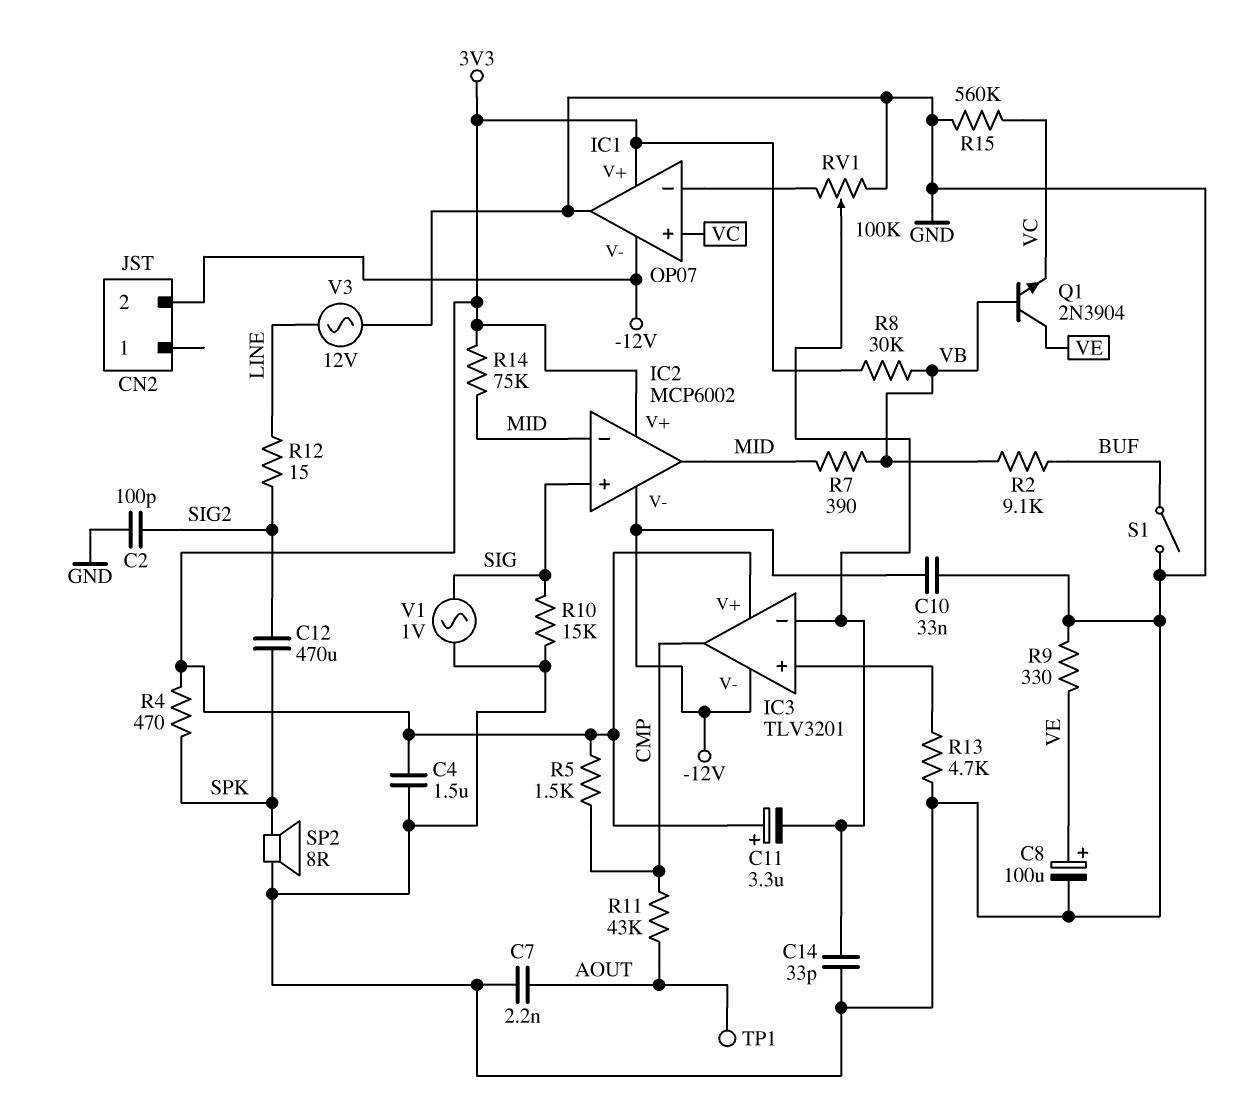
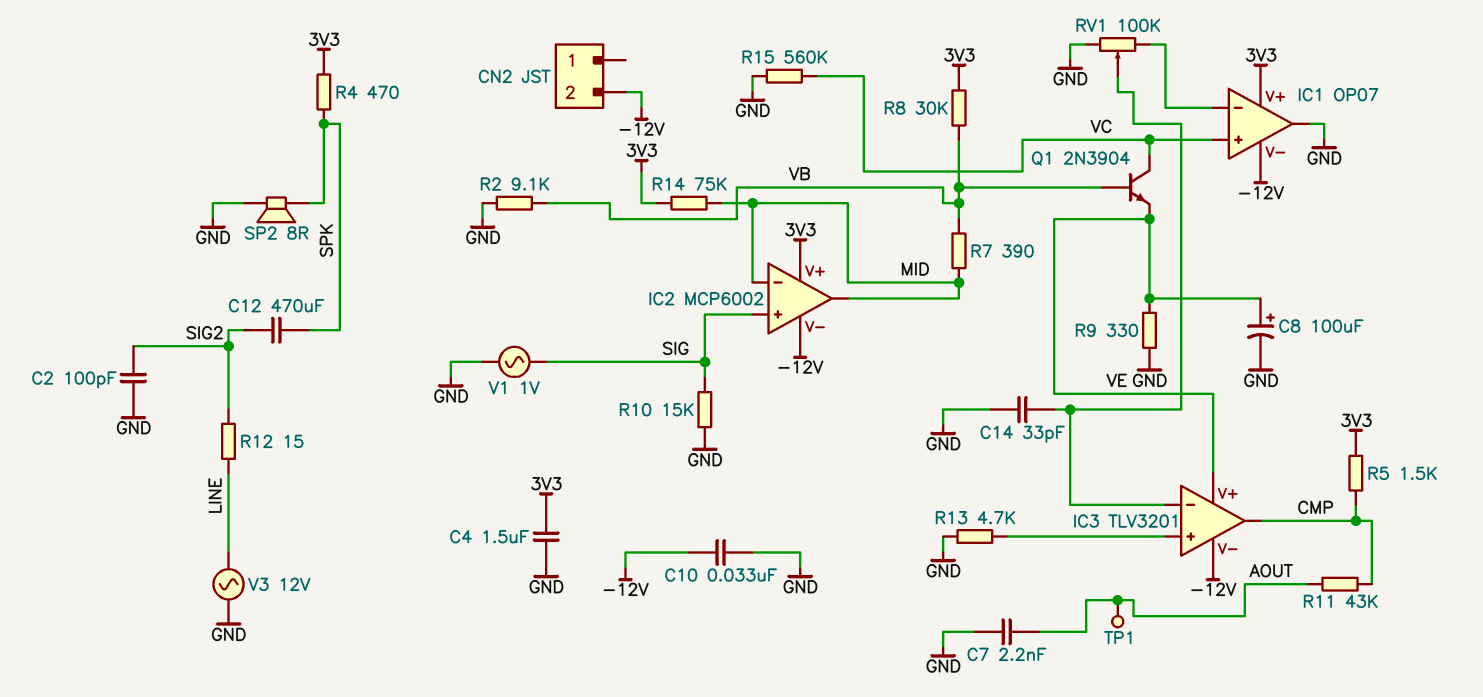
C11: 3.3uF (plus 3V3, minus IC3/in-) -> none
IC3 pin V+: 3V3 -> VE
Q1: NPN 2N3904 (B VB, C VE, E VC) -> NPN 2N3904 (B VB, C VC, E VE)
R2: 9.1k (BUF, VB) -> 9.1k (GND, VB)
S1: switch (BUF, GND) -> none

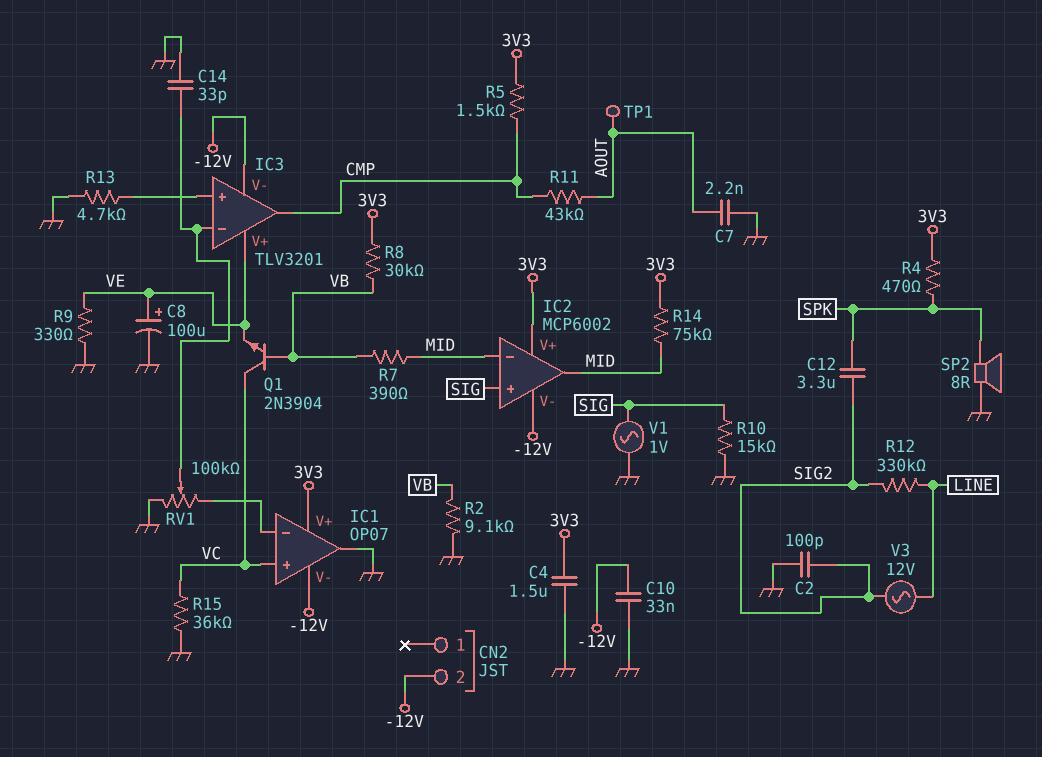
C12: 470uF (SIG2, SPK) -> 3.3uF (SIG2, SPK)
R12: 15 (LINE, SIG2) -> 330k (LINE, SIG2)
R15: 560k (GND, VC) -> 36k (GND, VC)
V3: AC 12V (GND, LINE) -> AC 12V (LINE, SIG2)

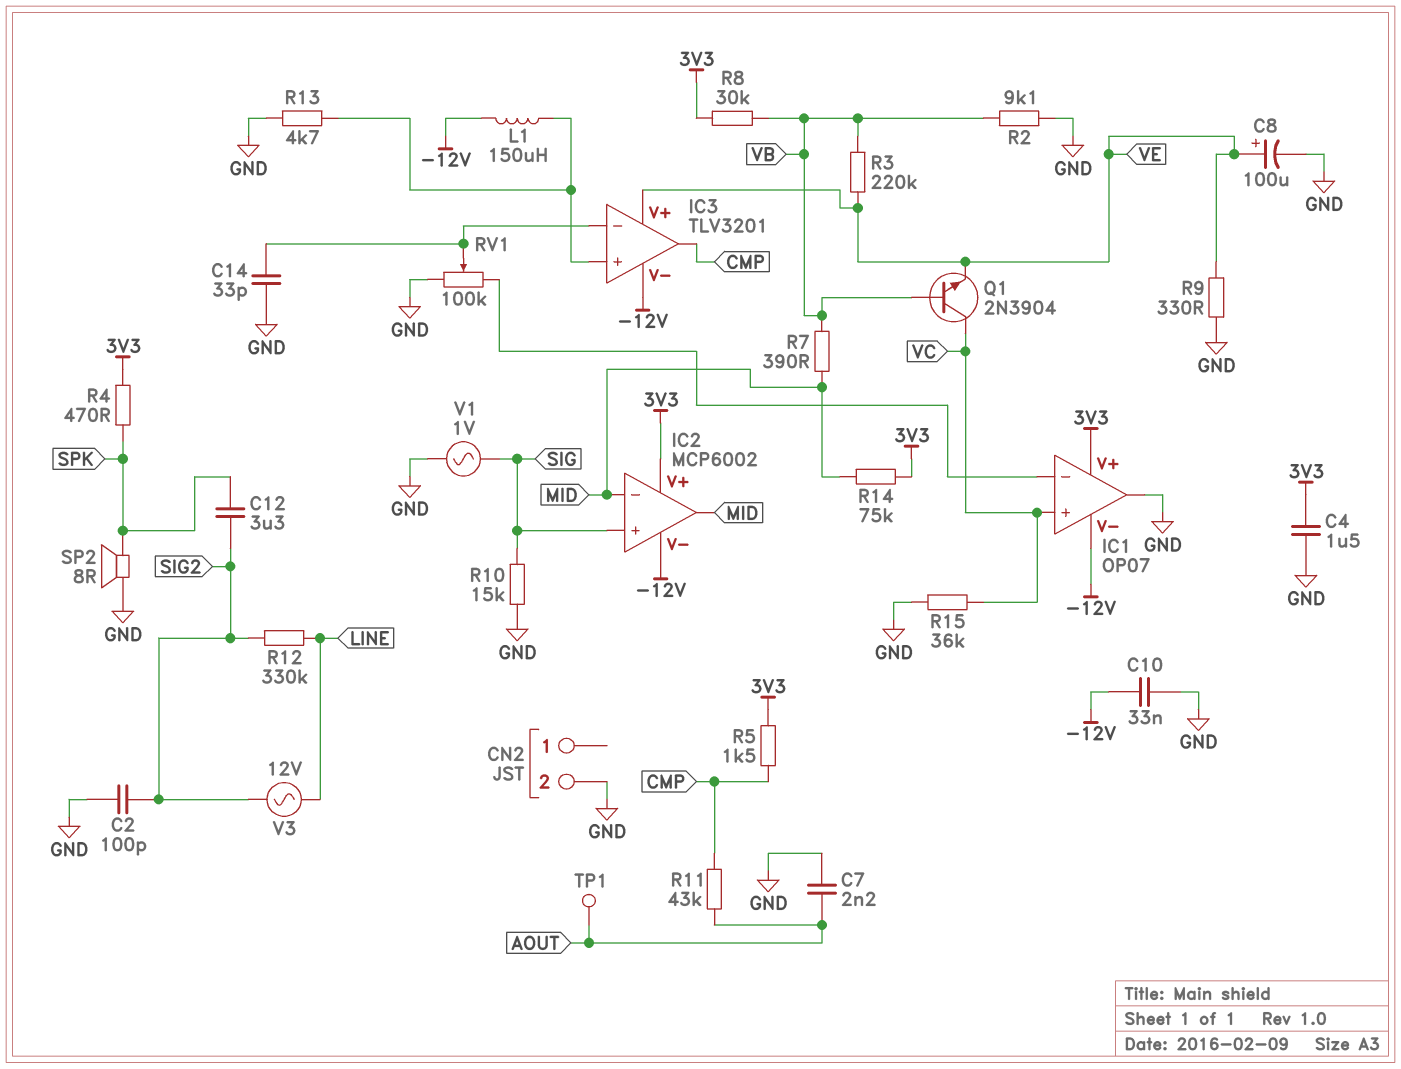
CN2 pin 2: -12V -> GND
L1: none -> 150uH (-12V, IC3/in+)
R3: none -> 220k (VB, VE)

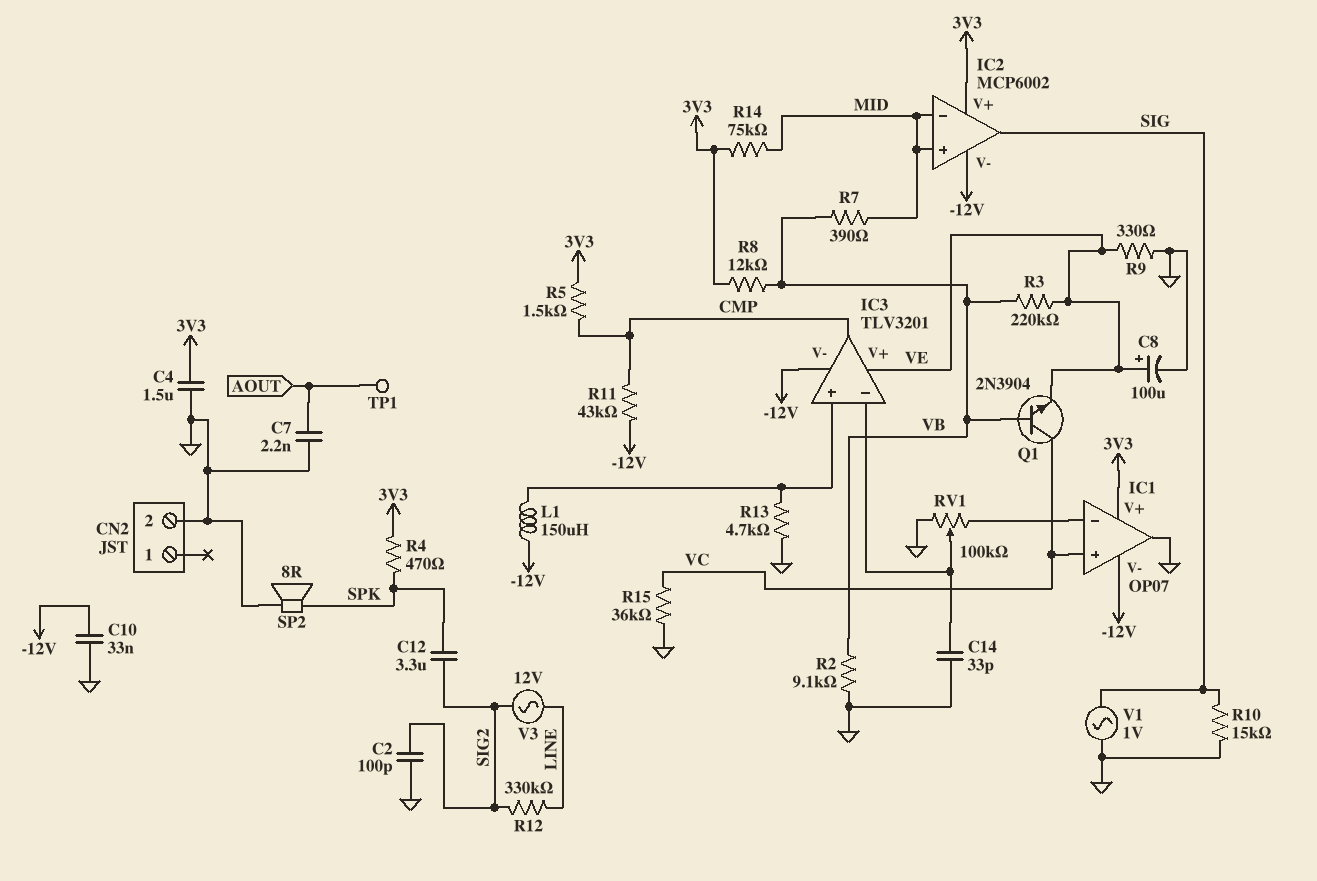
IC2 pin in+: SIG -> MID
IC2 pin out: MID -> SIG
R8: 30k (3V3, VB) -> 12k (3V3, VB)
R11: 43k (AOUT, CMP) -> 43k (-12V, CMP)

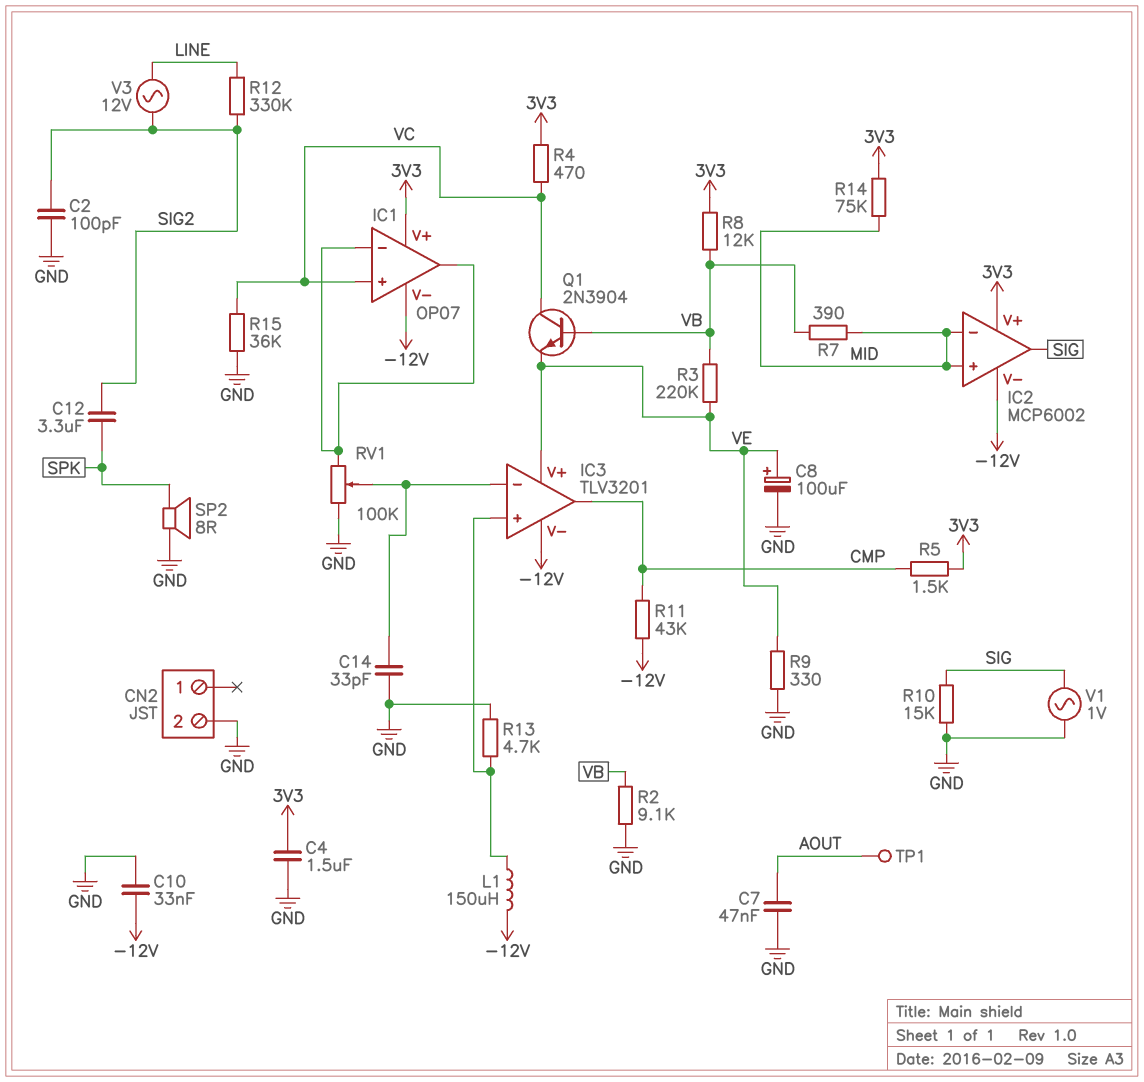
C7: 2.2nF (AOUT, GND) -> 47nF (AOUT, GND)
IC1 pin out: GND -> IC1/in-
R4: 470 (3V3, SPK) -> 470 (3V3, VC)

